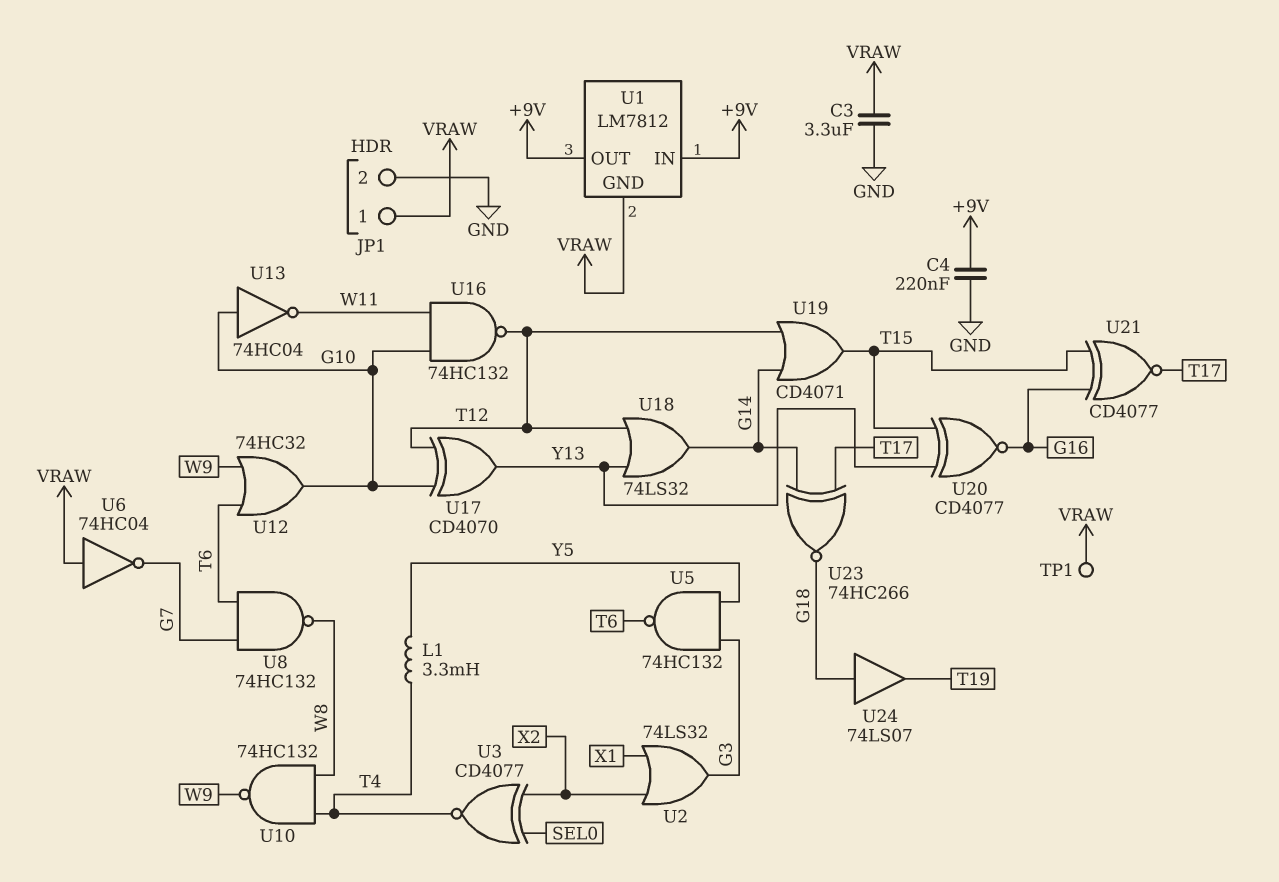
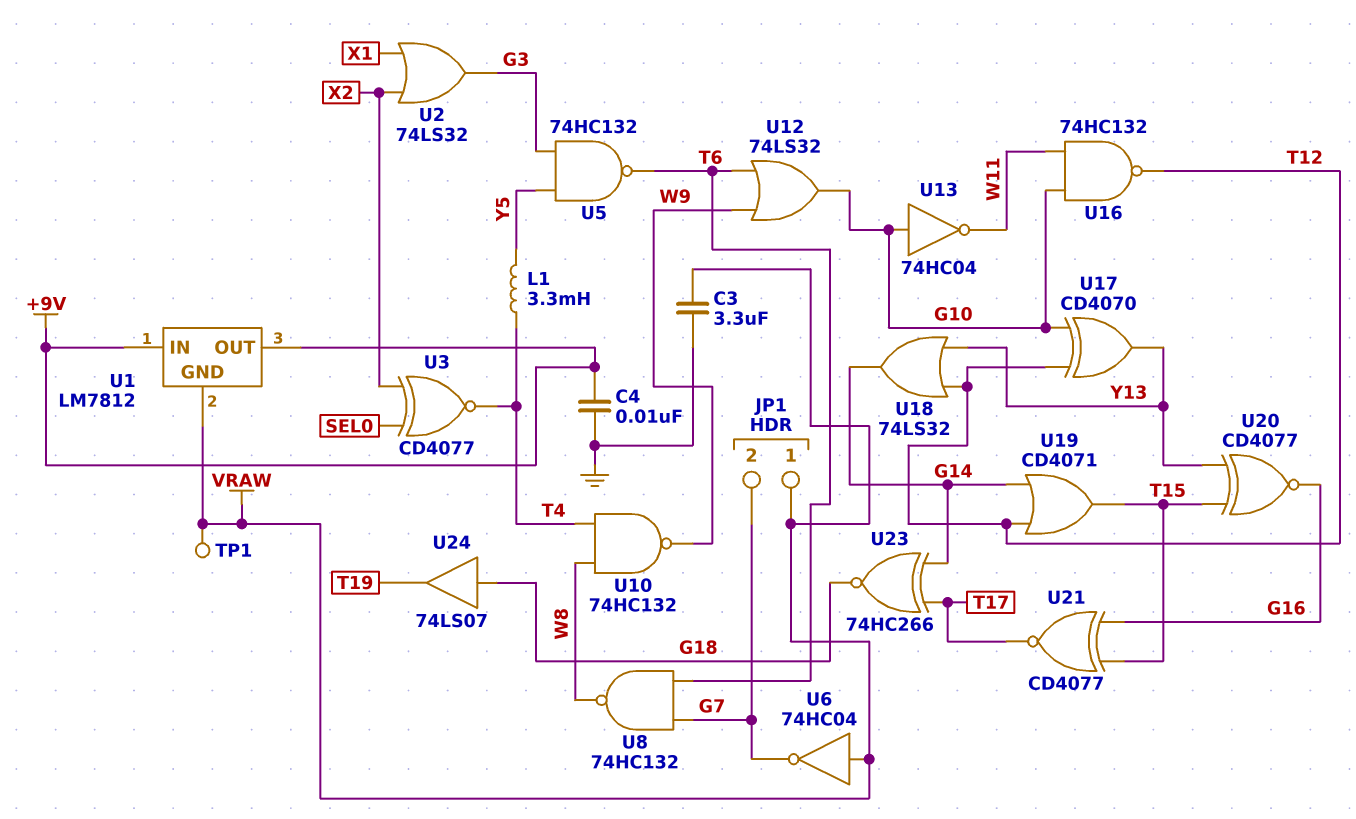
C4: 220nF (+9V, GND) -> 10nF (+9V, GND)
JP1 pin 2: GND -> G7
U12: OR 74HC32 (in T6, in W9, out G10) -> OR 74LS32 (in T6, in W9, out G10)

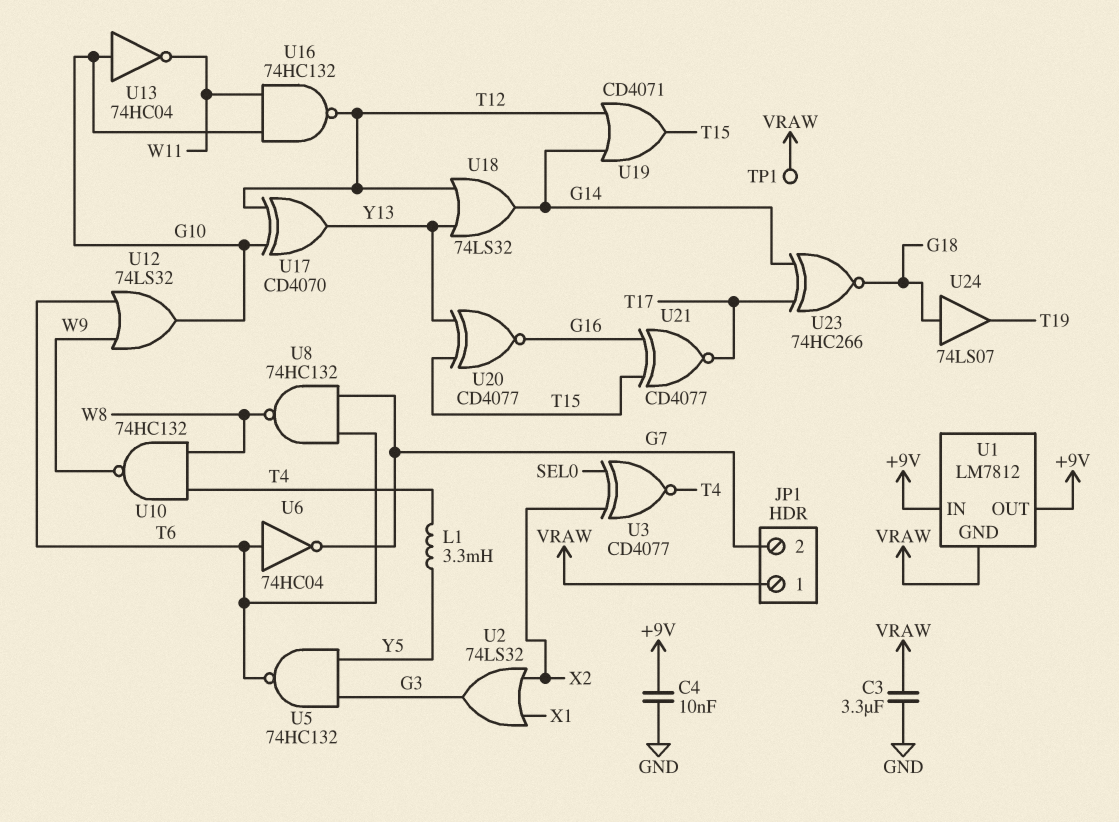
U6: NOT 74HC04 (in VRAW, out G7) -> NOT 74HC04 (in T6, out G7)

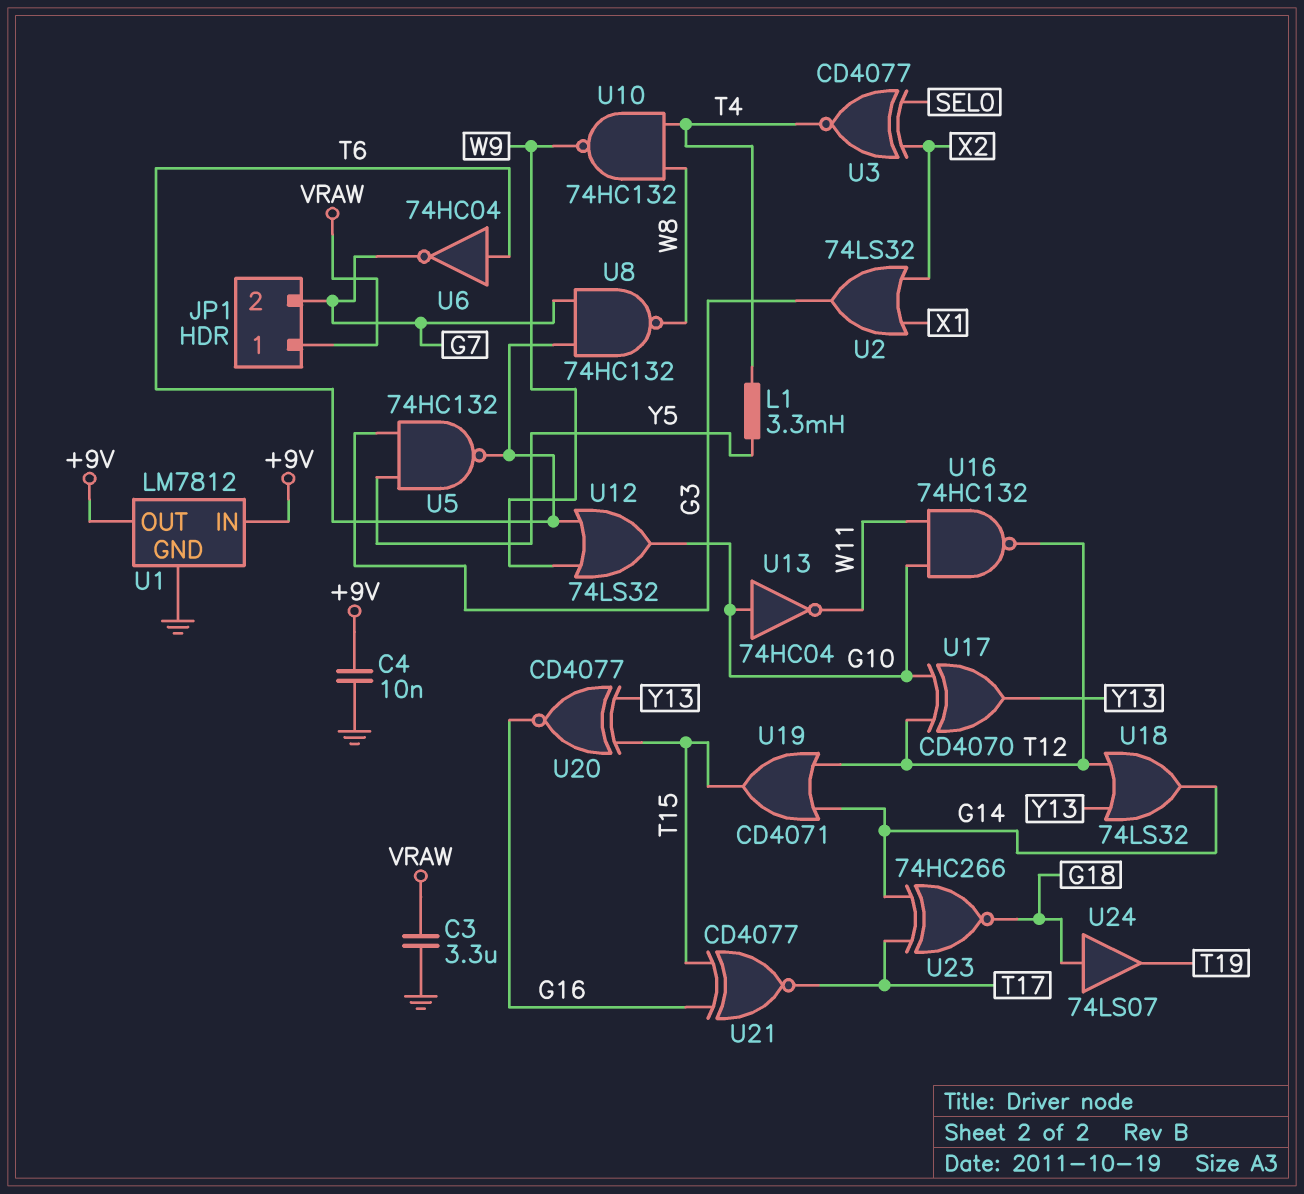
TP1: test point (VRAW) -> none
U1 pin GND: VRAW -> GND

